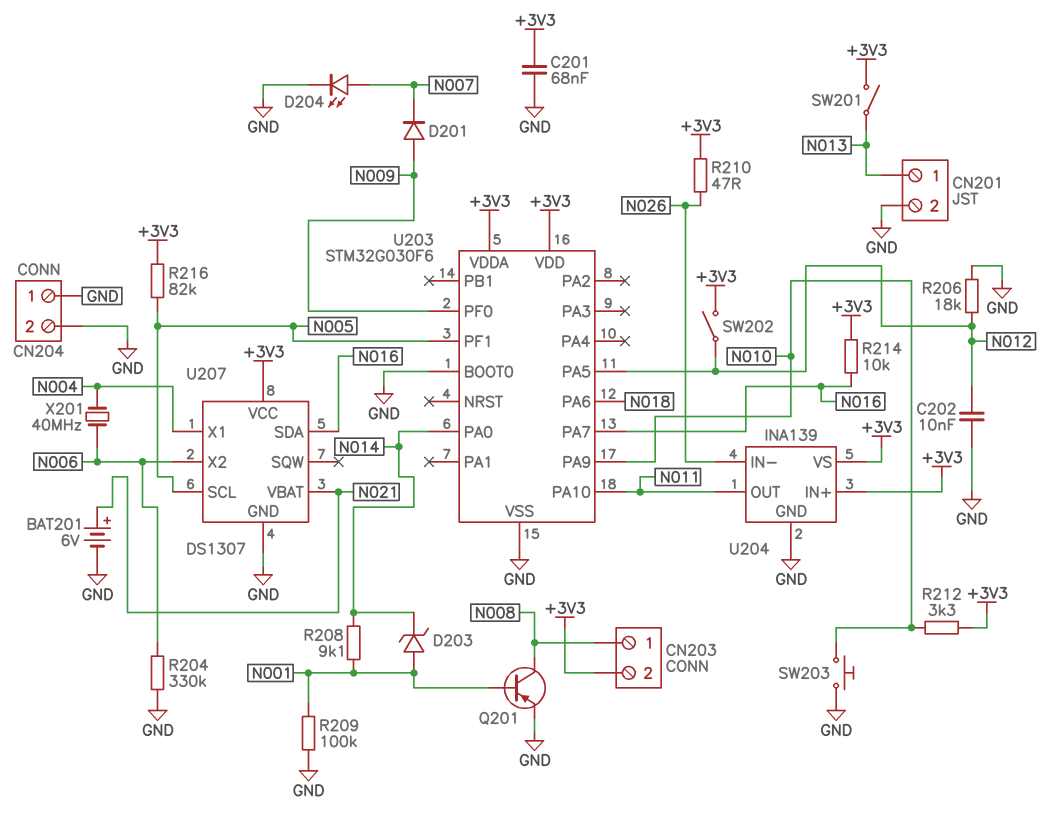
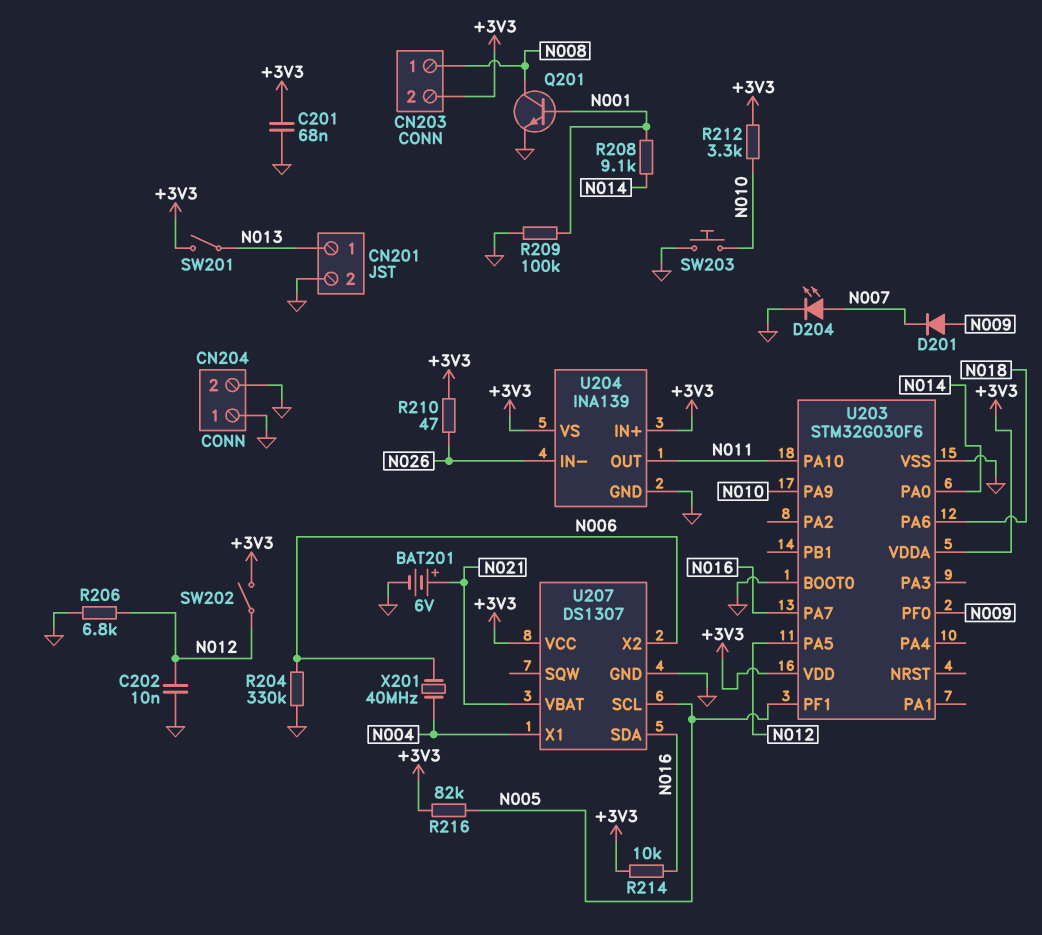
D203: zener (A N001, K N014) -> none
Q201: PNP (B N001, C N008, E GND) -> NPN (B N001, C N008, E GND)
R206: 18k (GND, N012) -> 6.8k (GND, N012)

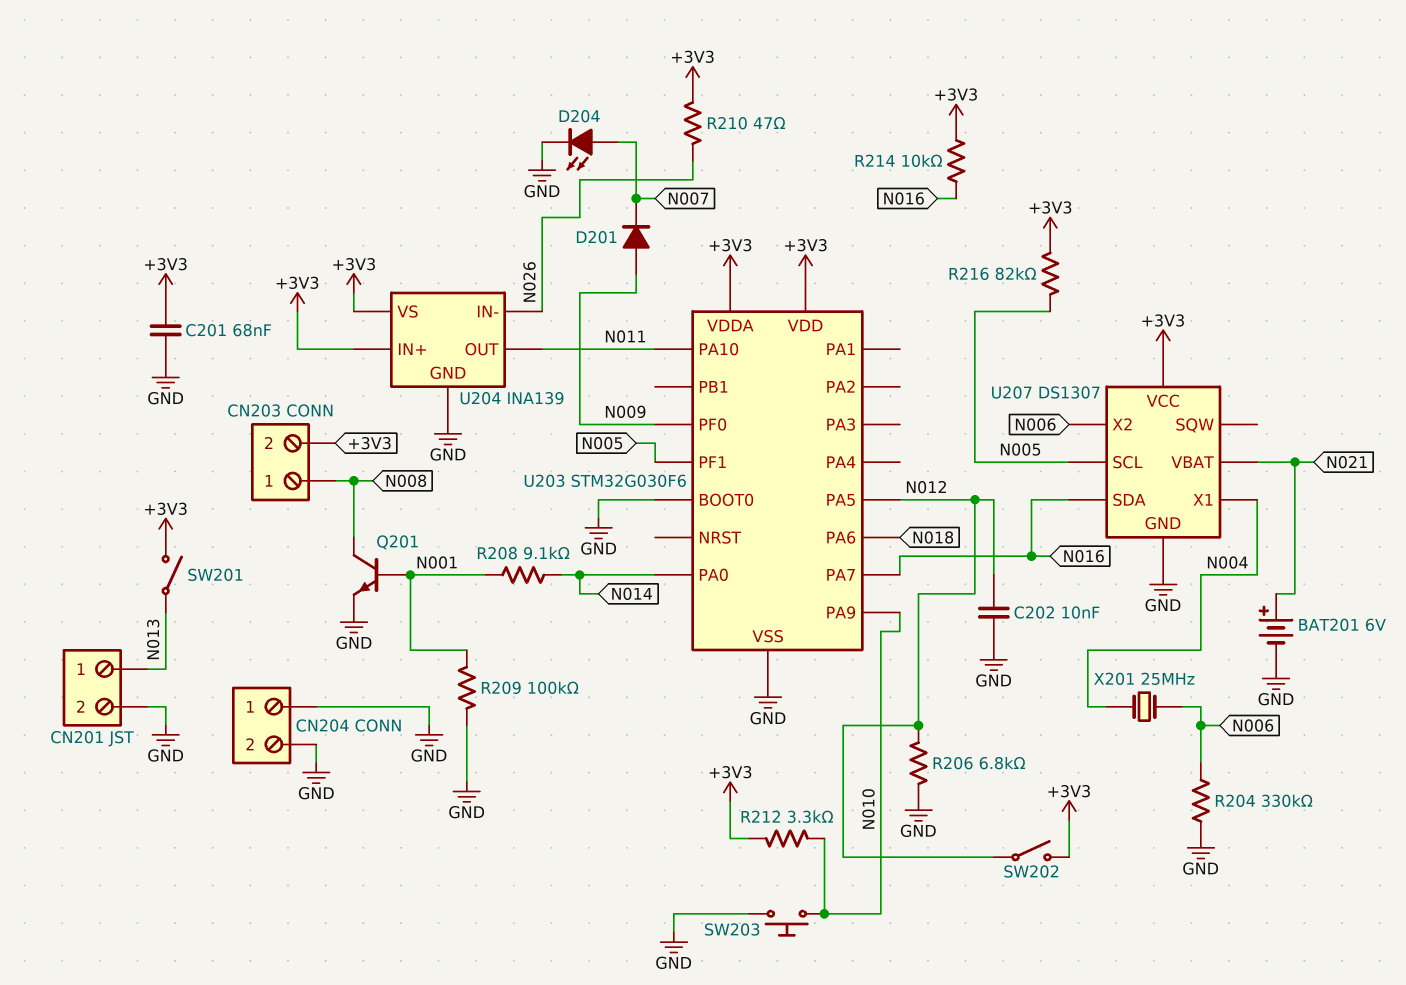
X201: 40MHz (N004, N006) -> 25MHz (N004, N006)

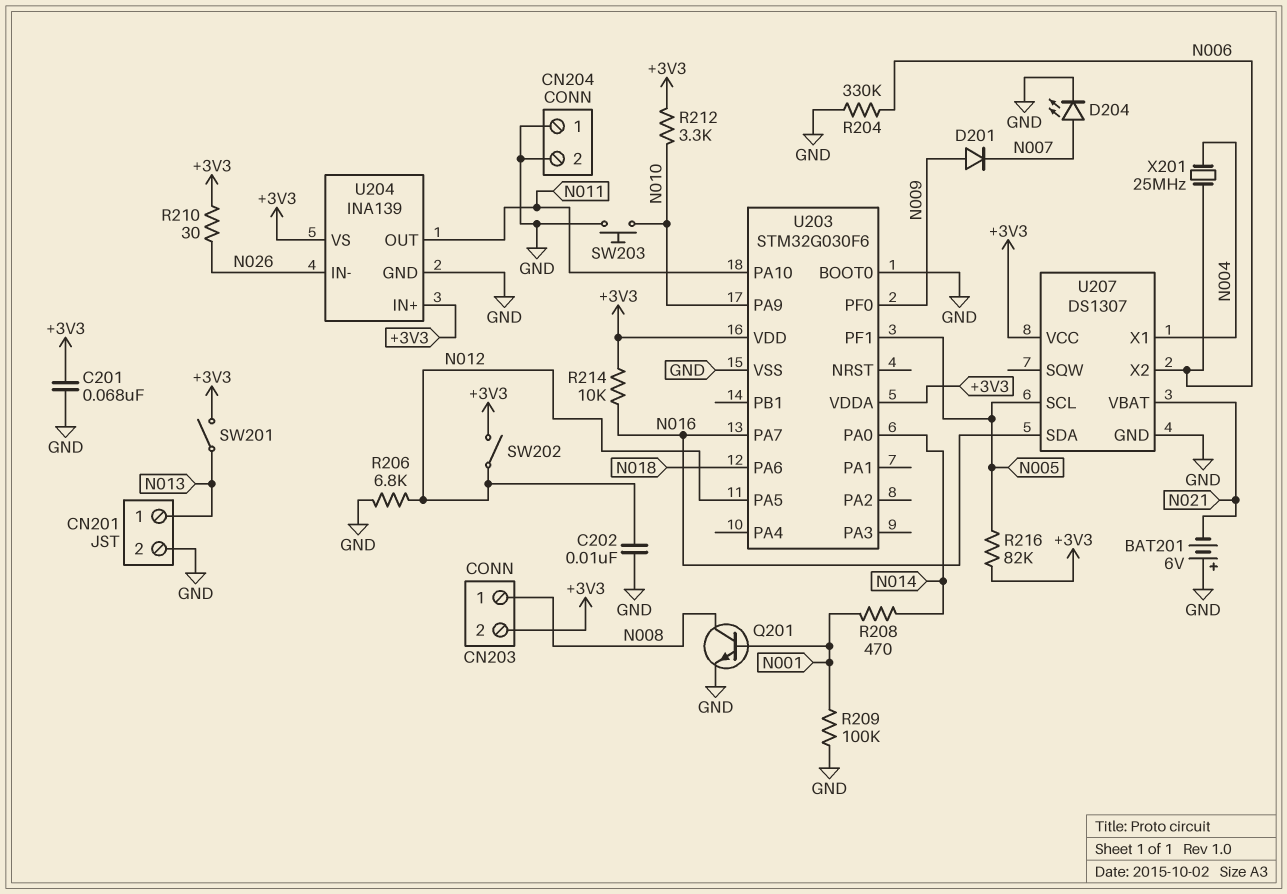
BAT201: 6V (plus N021, minus GND) -> 6V (plus GND, minus N021)
R208: 9.1k (N001, N014) -> 470 (N001, N014)
R210: 47 (+3V3, N026) -> 30 (+3V3, N026)

